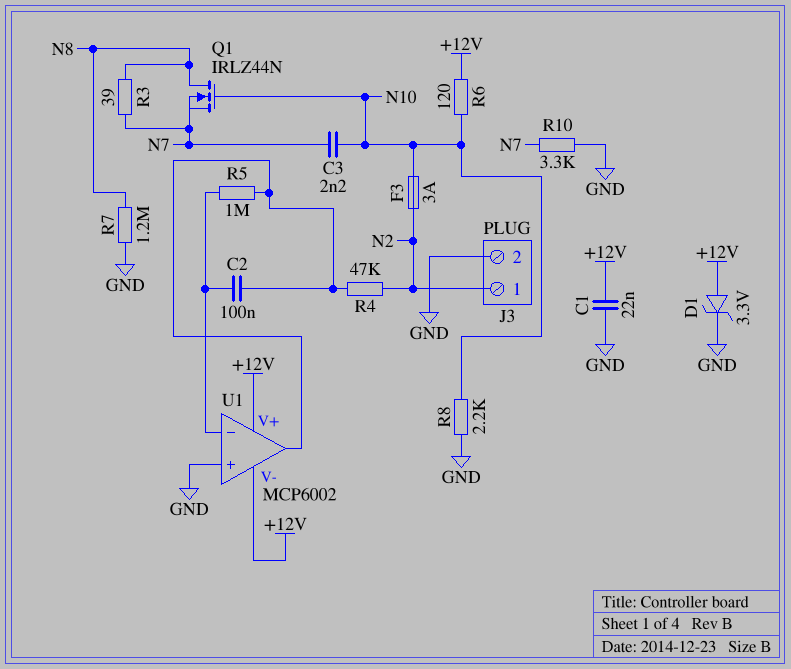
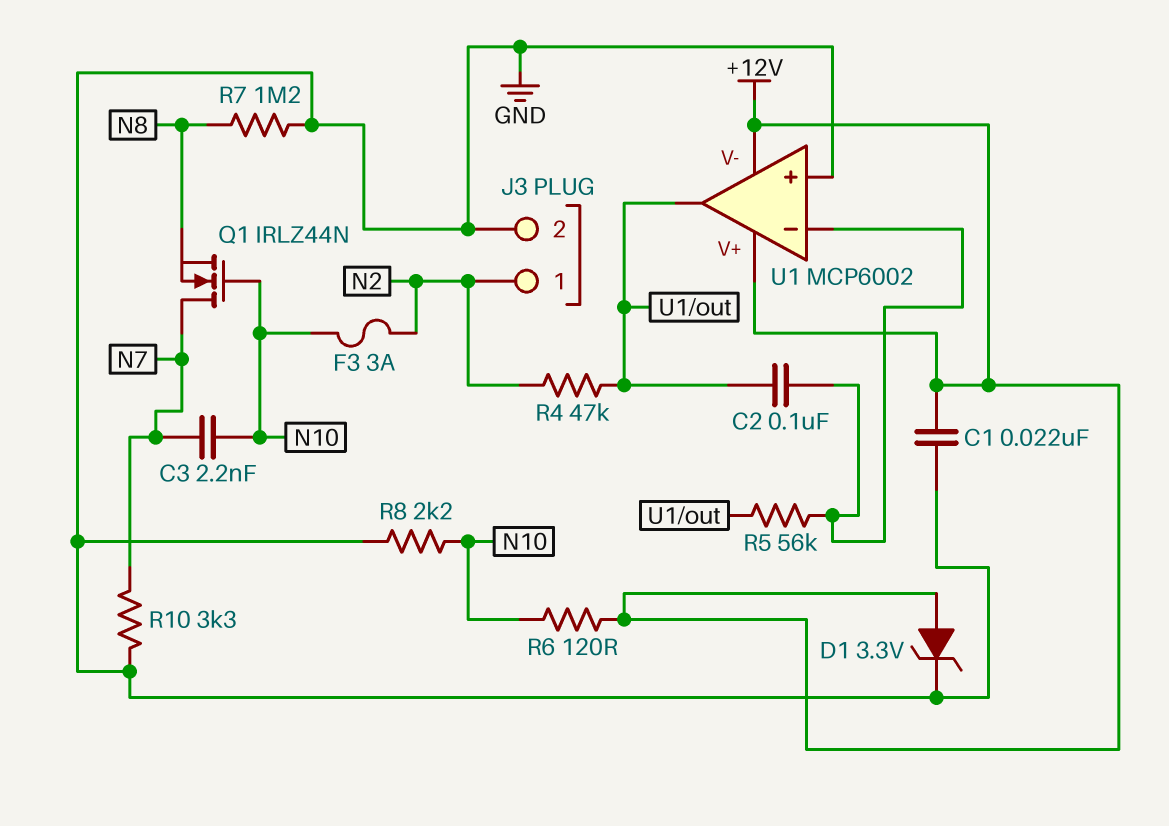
Q1: NMOS IRLZ44N (G N10, D N8, S N7) -> NMOS IRLZ44N (G N10, D N7, S N8)
R3: 39 (N7, N8) -> none
R5: 1M (U1/in-, U1/out) -> 56k (U1/in-, U1/out)

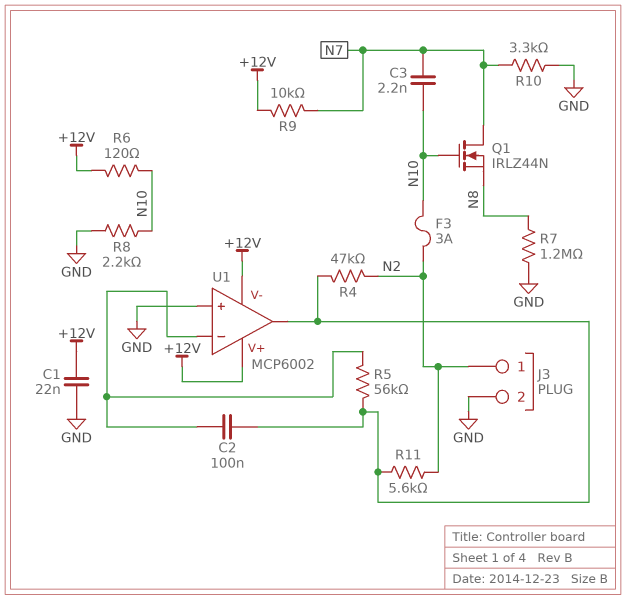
D1: zener 3.3V (A +12V, K GND) -> none
R9: none -> 10k (+12V, N7)
R11: none -> 5.6k (N2, U1/out)

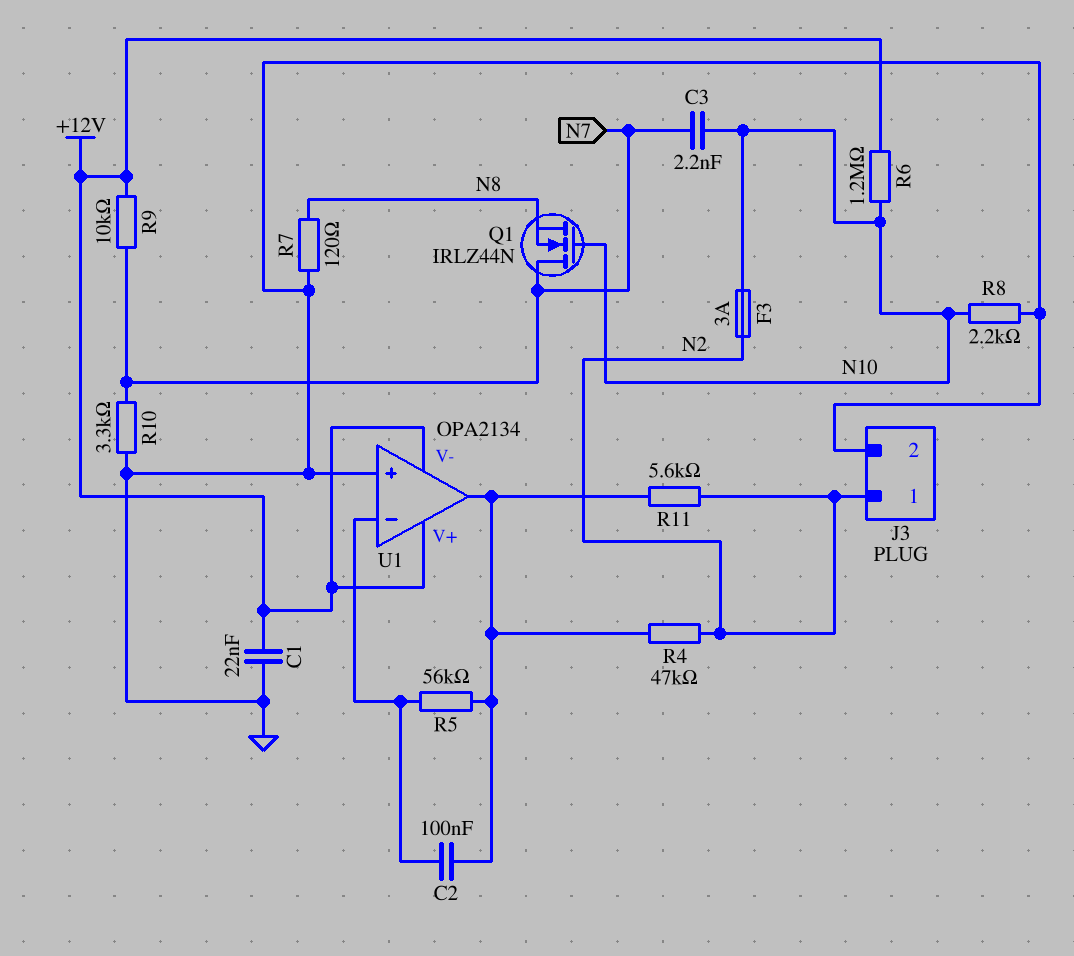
R6: 120 (+12V, N10) -> 1.2M (+12V, N10)
R7: 1.2M (GND, N8) -> 120 (GND, N8)
U1: MCP6002 -> OPA2134

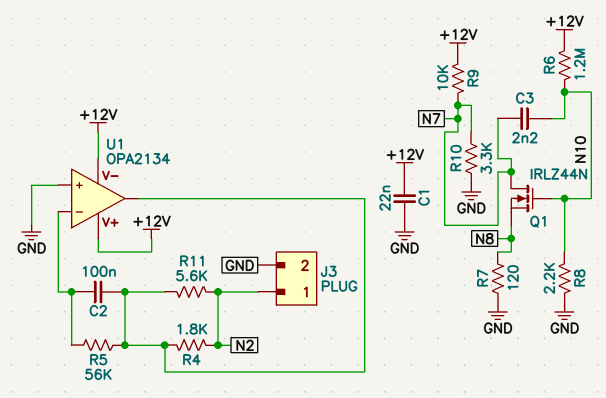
F3: 3A (N2, N10) -> none
R4: 47k (N2, U1/out) -> 1.8k (N2, U1/out)

